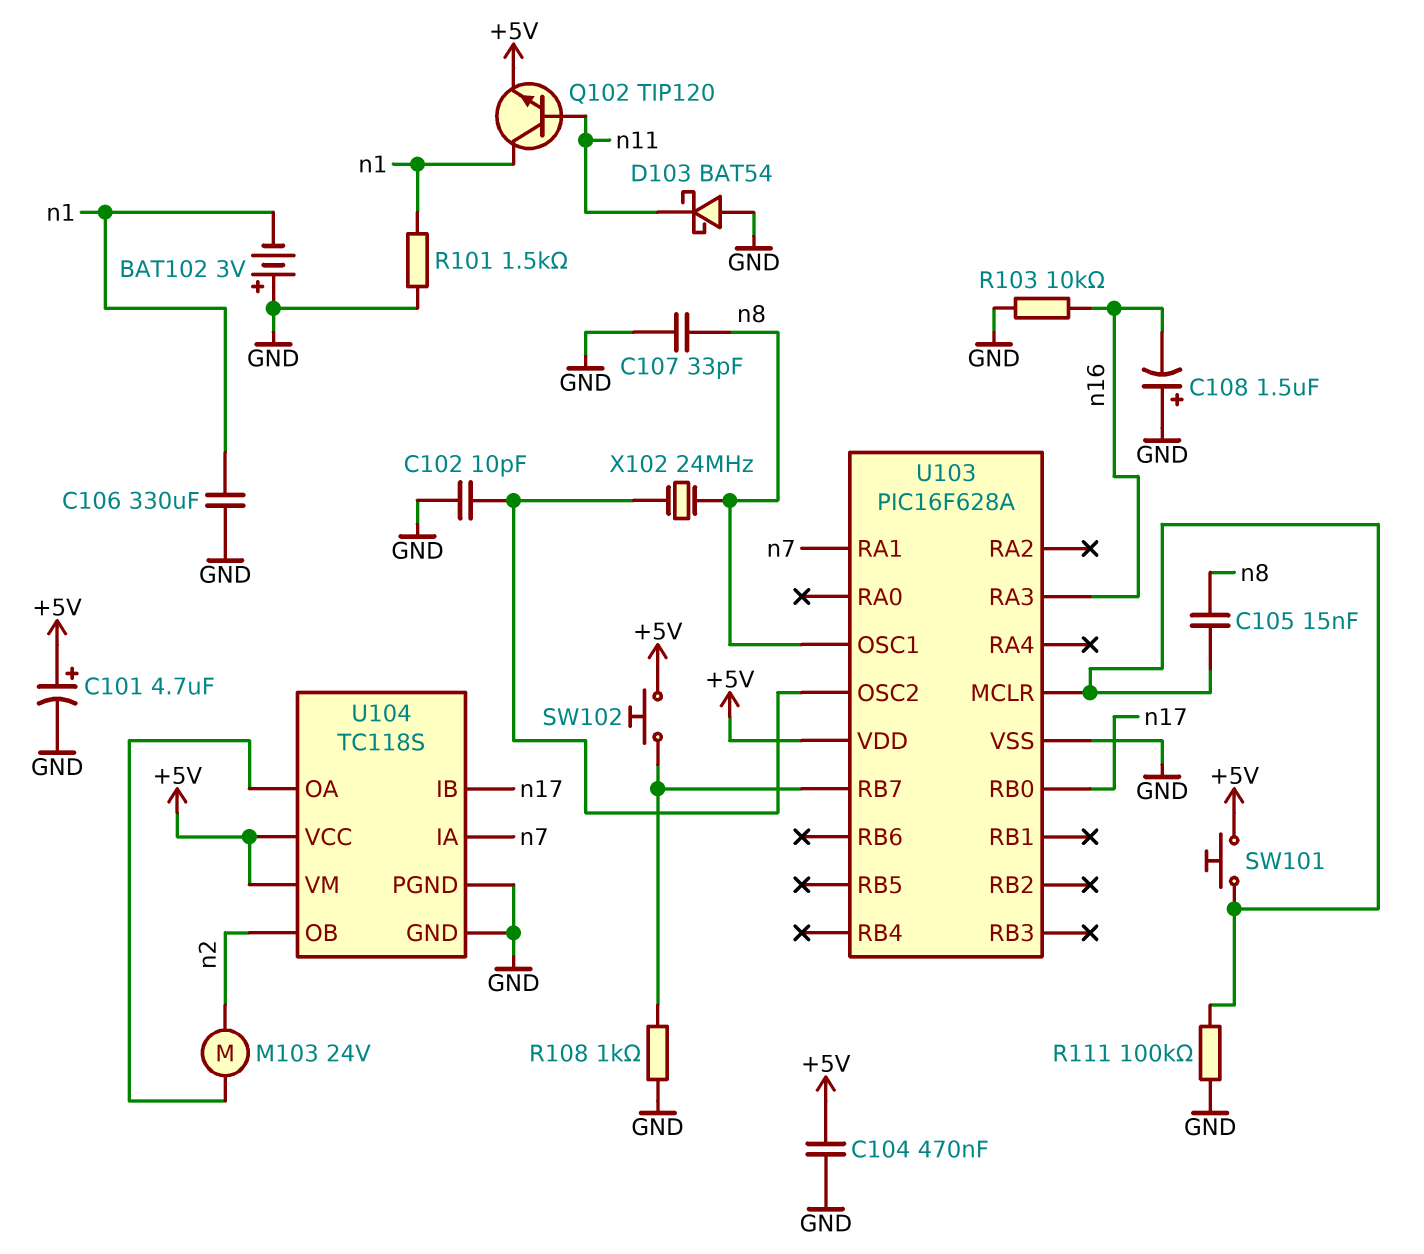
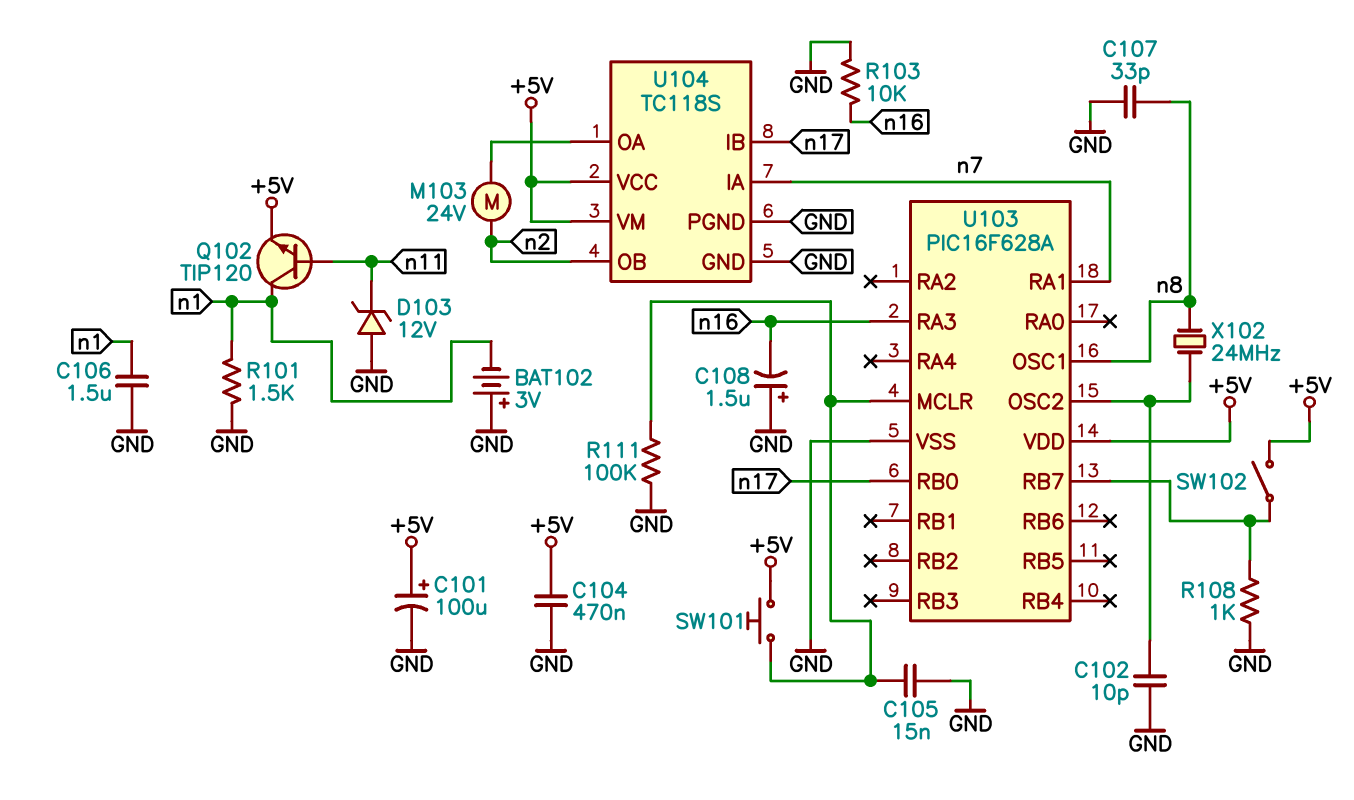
C101: 4.7uF (plus +5V, minus GND) -> 100uF (plus +5V, minus GND)
C105: 15nF (U103/MCLR, n8) -> 15nF (GND, U103/MCLR)
C106: 330uF (GND, n1) -> 1.5uF (GND, n1)
D103: schottky BAT54 (A GND, K n11) -> zener 12V (A GND, K n11)
SW102: button (+5V, U103/RB7) -> switch (+5V, U103/RB7)

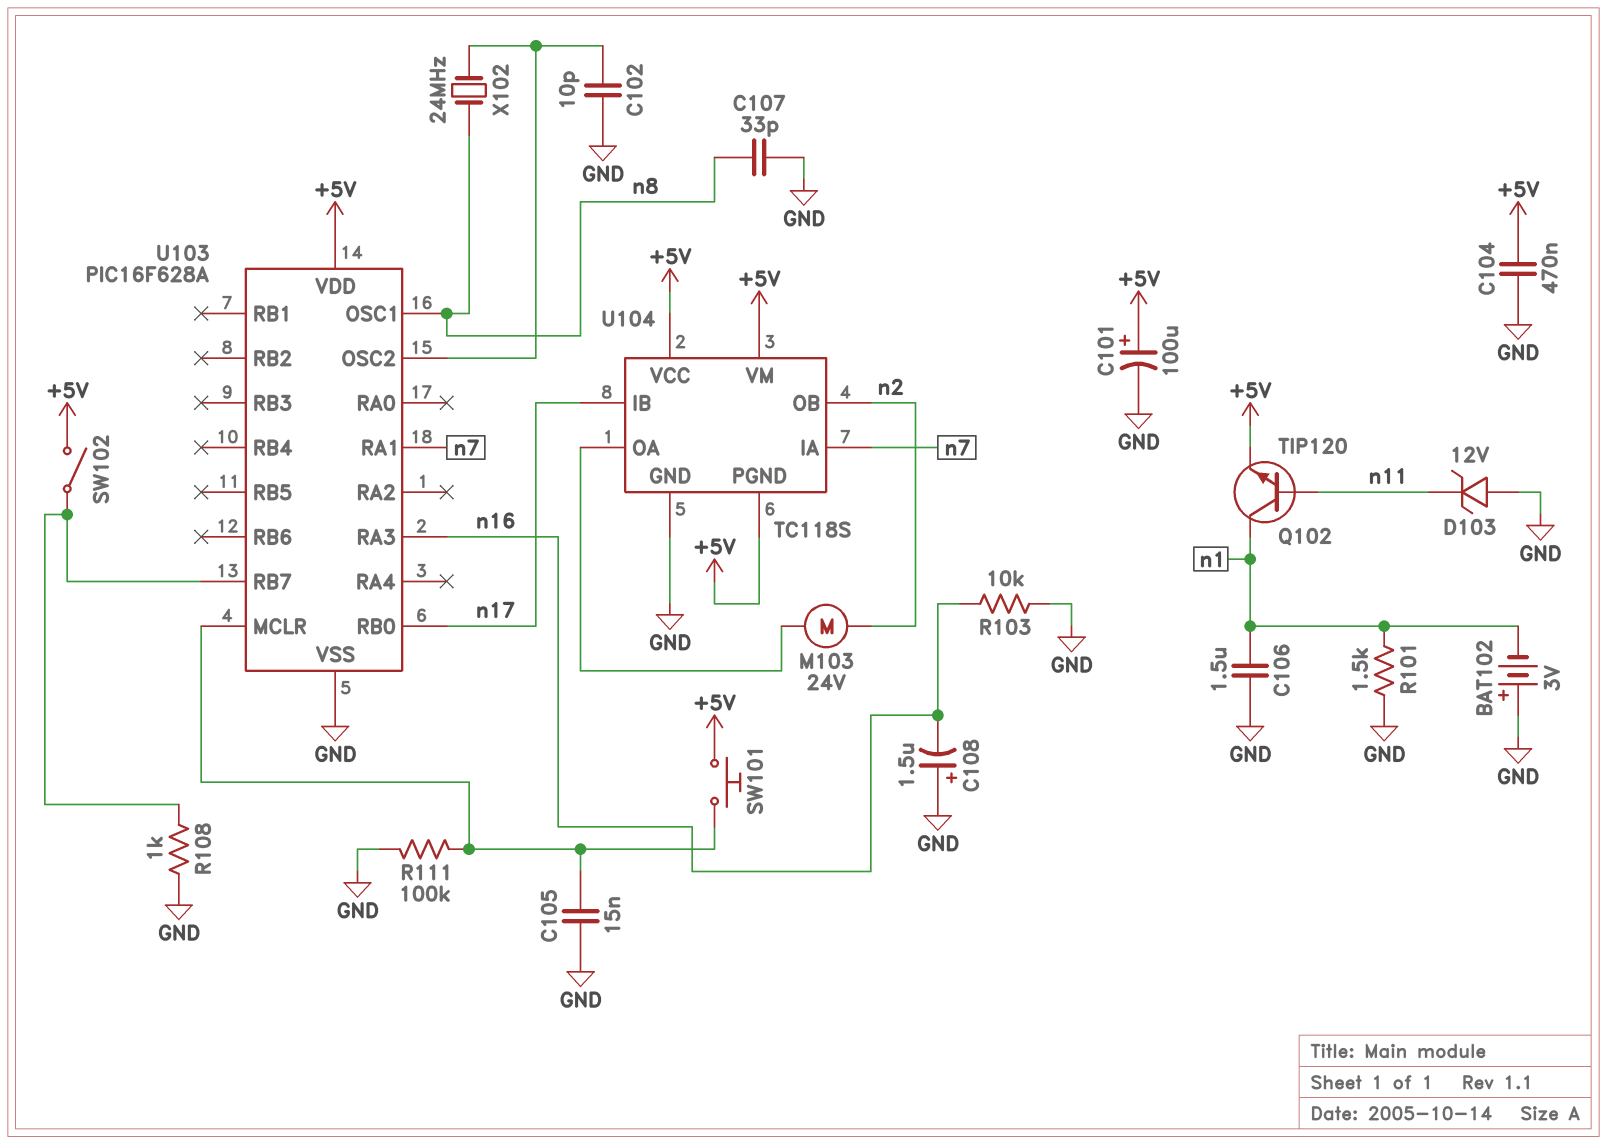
U104 pin PGND: GND -> +5V

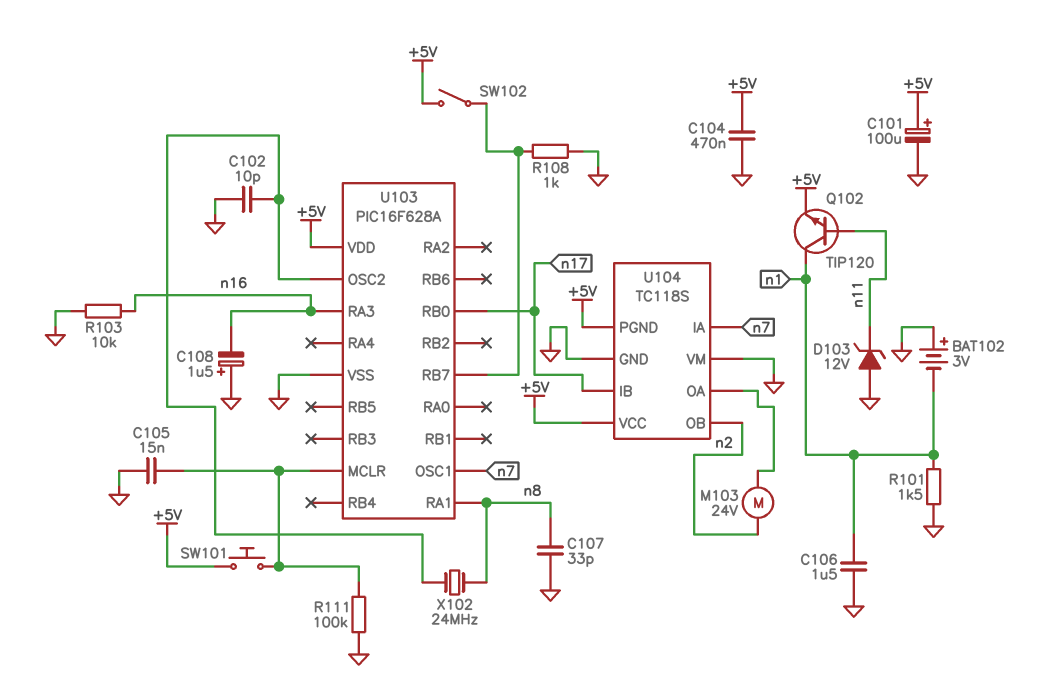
U103 pin OSC1: n8 -> n7
U103 pin RA1: n7 -> n8
U104 pin VM: +5V -> GND

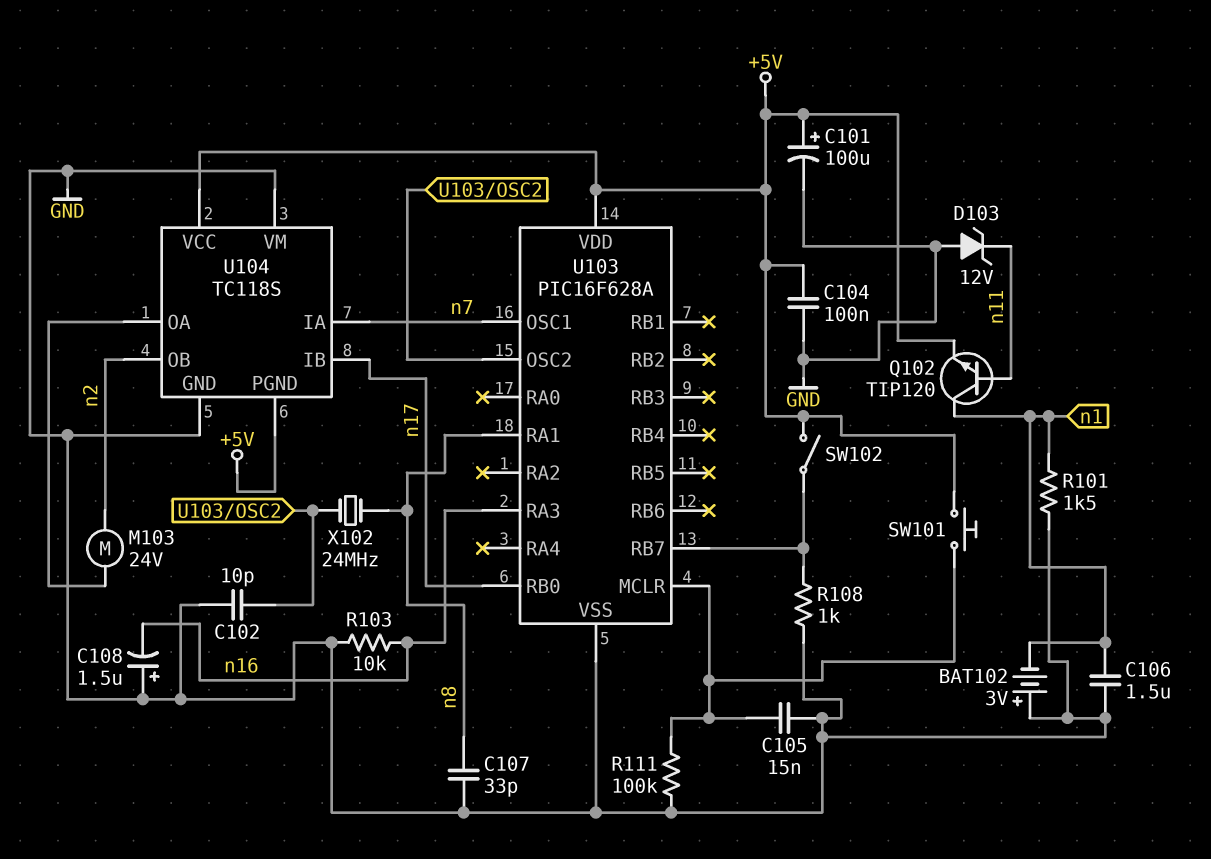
C104: 470nF (+5V, GND) -> 100nF (+5V, GND)

